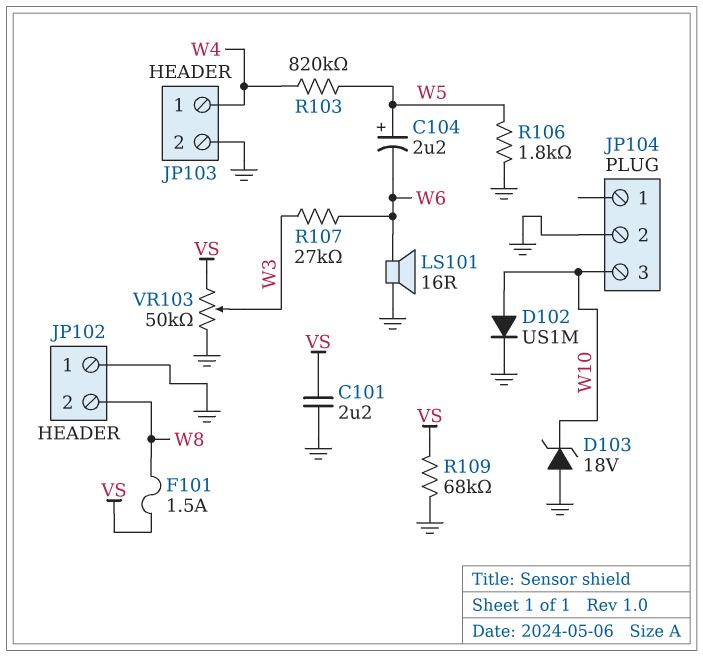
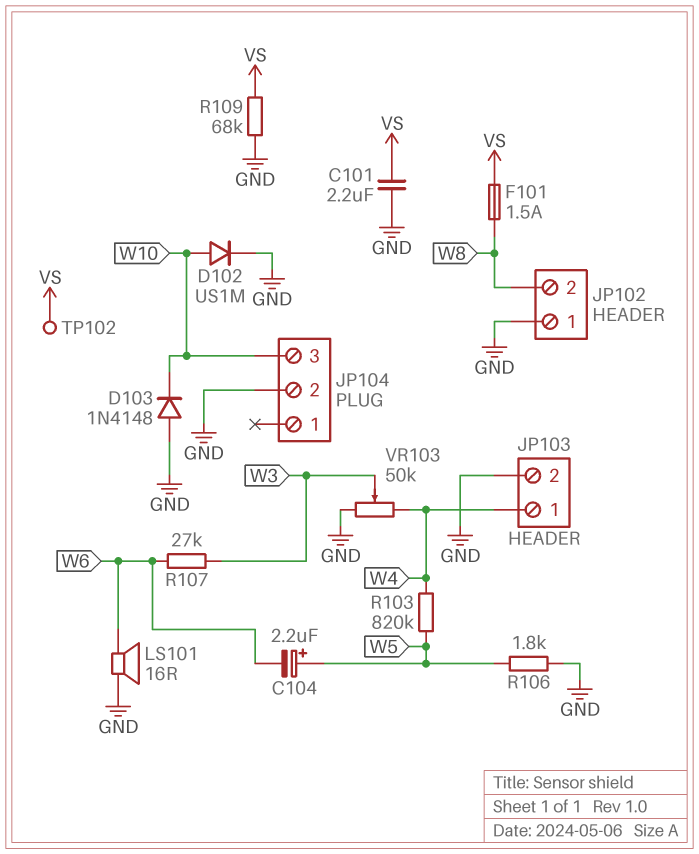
D103: zener 18V (A GND, K W10) -> diode 1N4148 (A GND, K W10)
TP102: none -> test point (VS)
VR103: 50k (GND, VS, wiper W3) -> 50k (GND, W4, wiper W3)

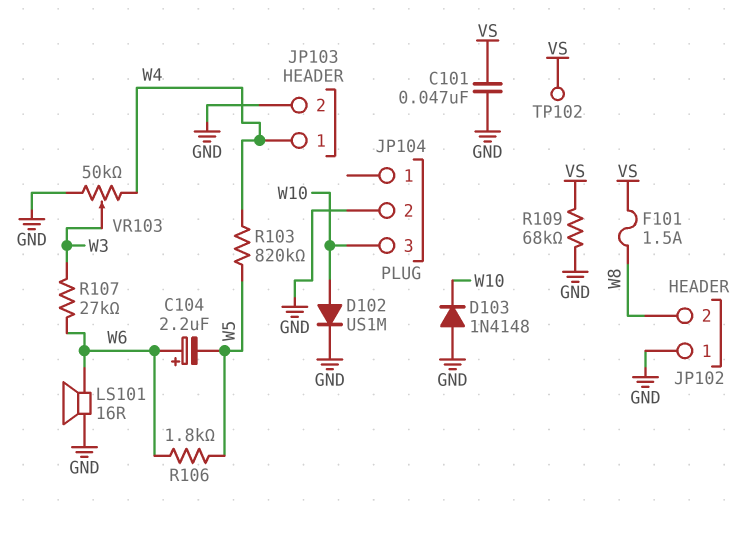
C101: 2.2uF (GND, VS) -> 47nF (GND, VS)
C104: 2.2uF (plus W5, minus W6) -> 2.2uF (plus W6, minus W5)
R106: 1.8k (GND, W5) -> 1.8k (W5, W6)

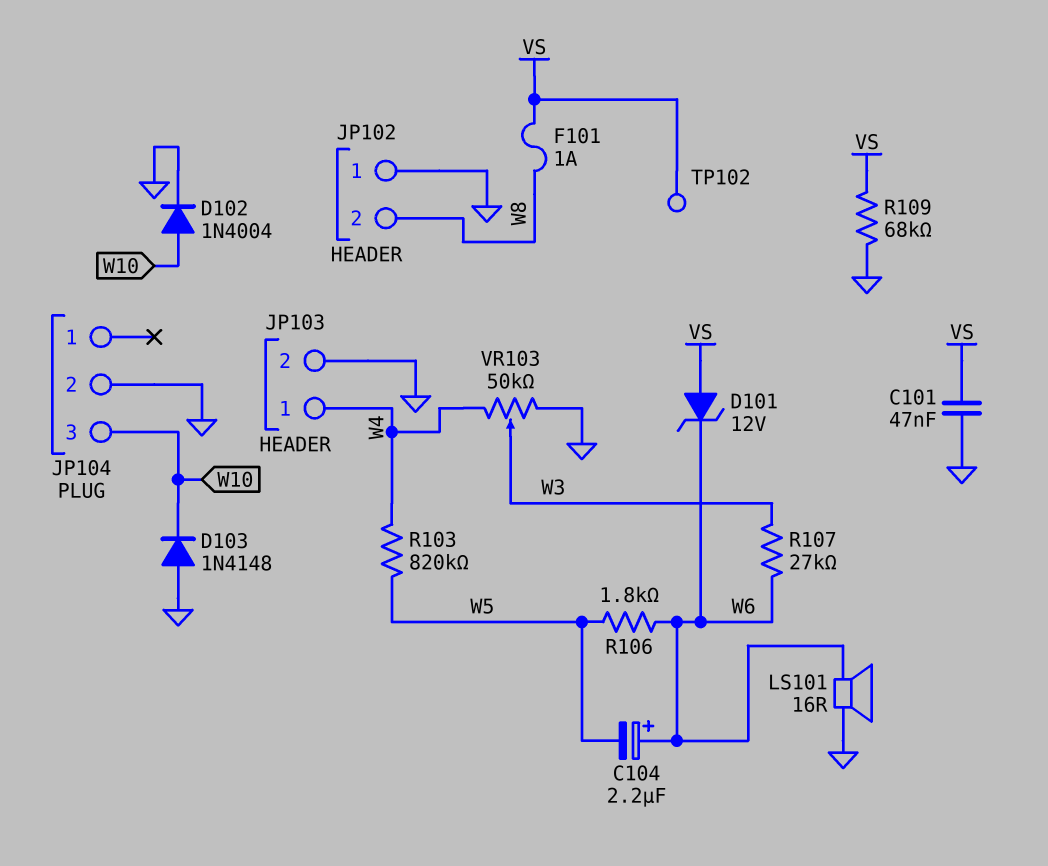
D101: none -> zener 12V (A VS, K W6)
D102: diode US1M (A W10, K GND) -> diode 1N4004 (A W10, K GND)
F101: 1.5A (VS, W8) -> 1A (VS, W8)

